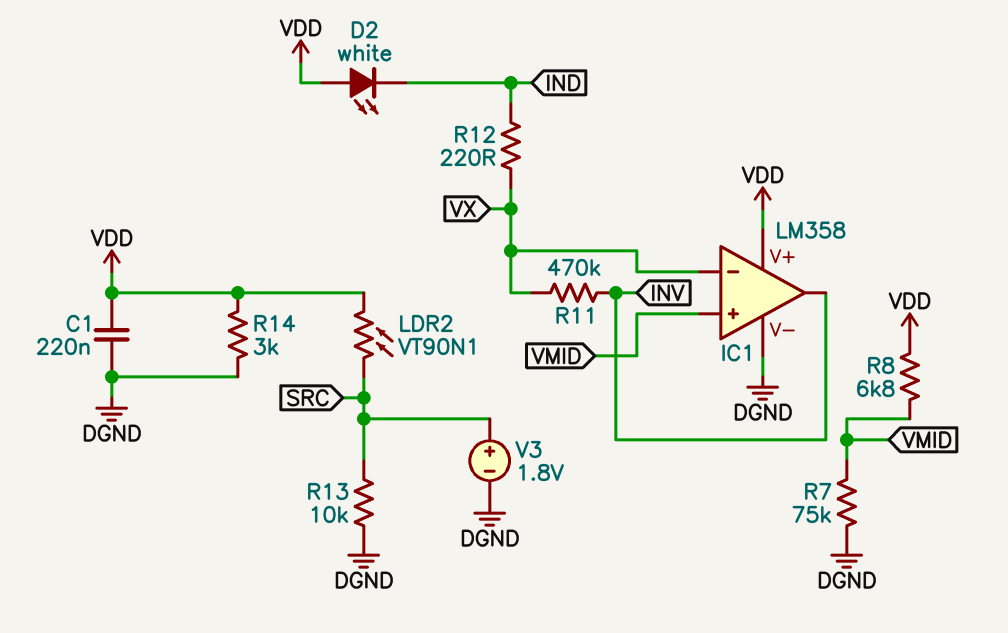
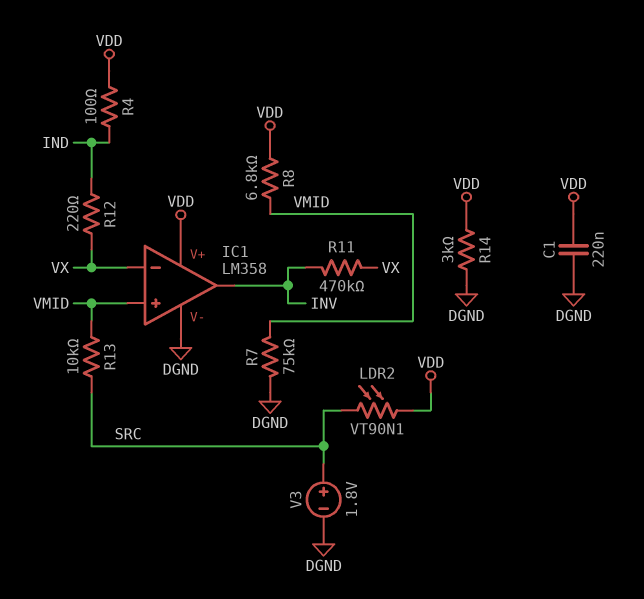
D2: LED white (A VDD, K IND) -> none
R4: none -> 100 (IND, VDD)
R13: 10k (DGND, SRC) -> 10k (SRC, VMID)

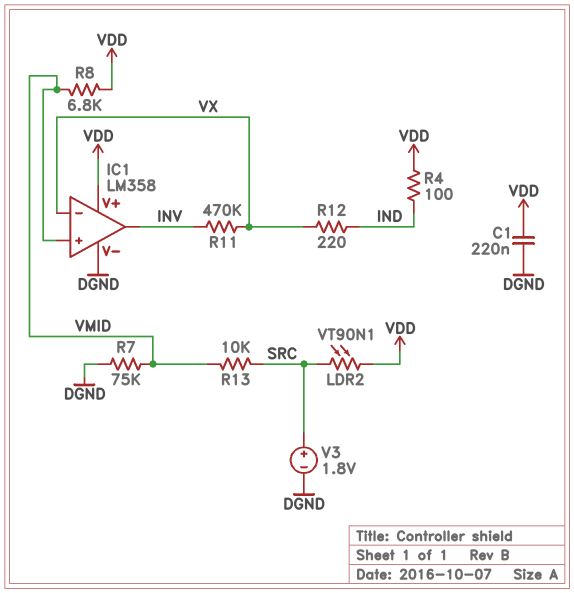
R14: 3k (DGND, VDD) -> none

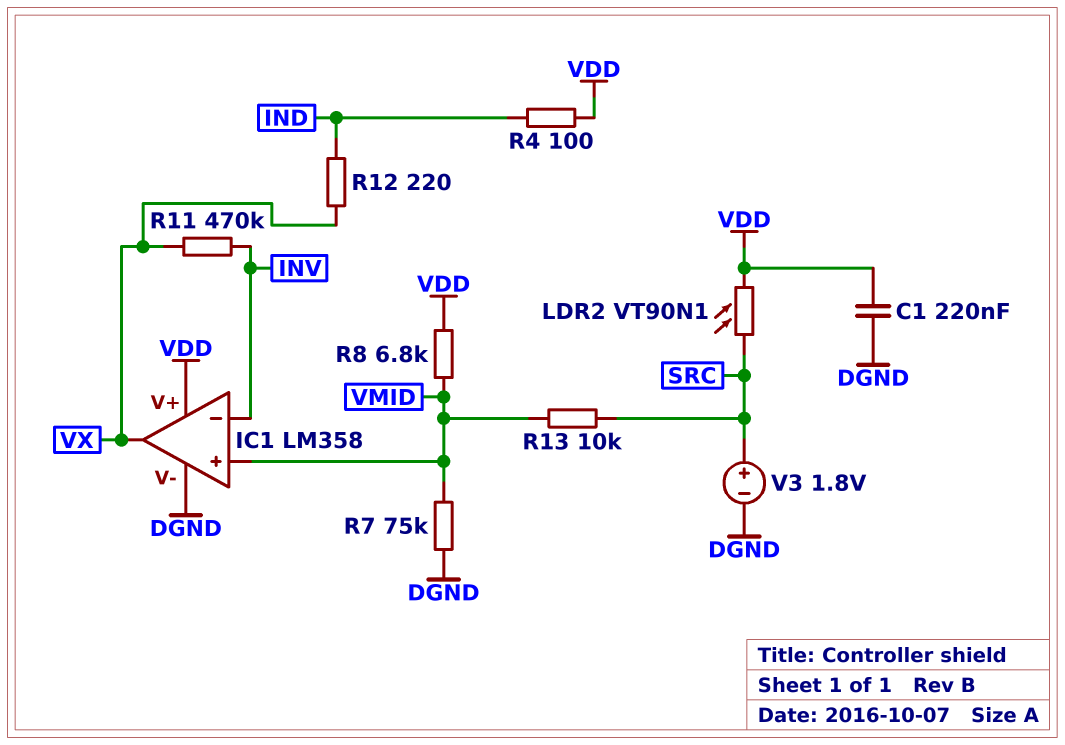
IC1 pin in-: VX -> INV
IC1 pin out: INV -> VX

